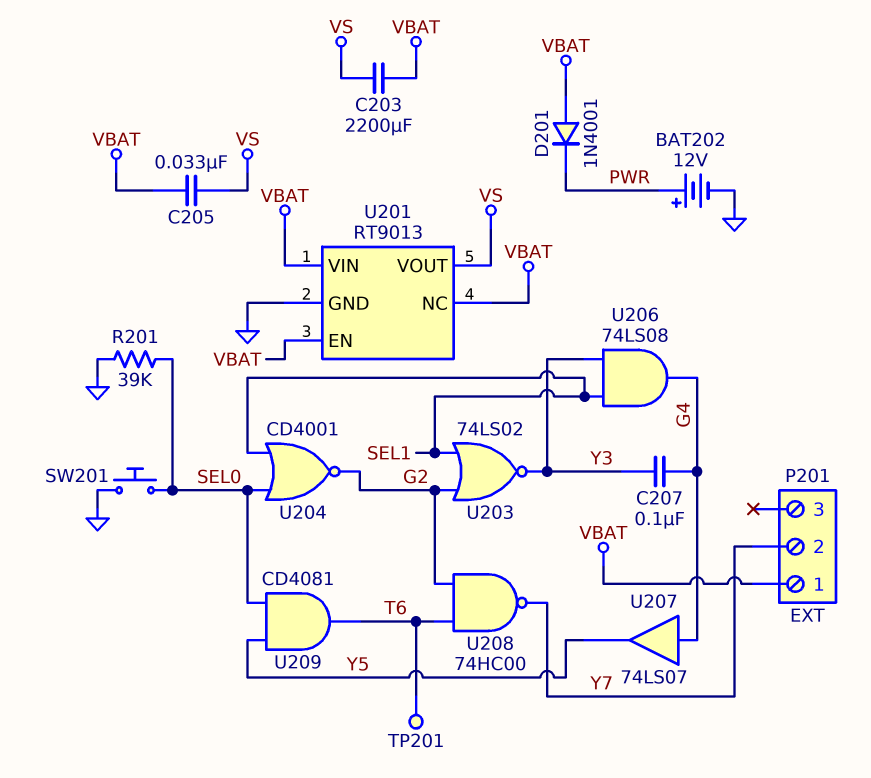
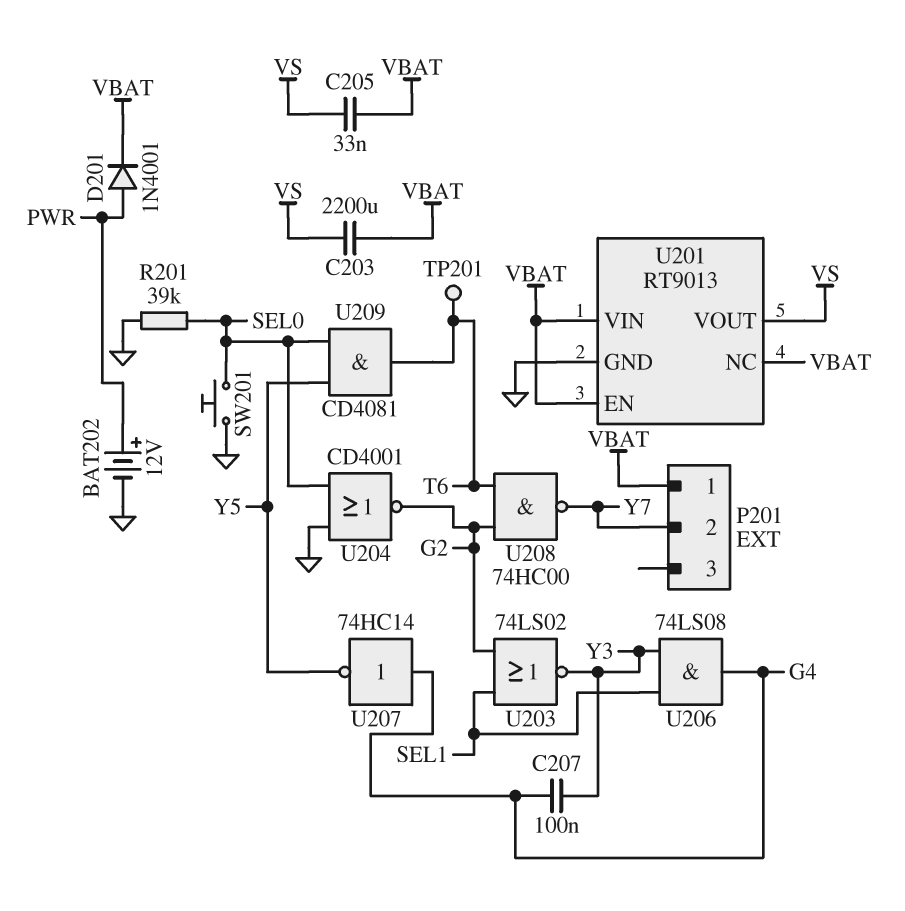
D201: diode 1N4001 (A VBAT, K PWR) -> diode 1N4001 (A PWR, K VBAT)
U204: NOR CD4001 (in SEL0, in SEL1, out G2) -> NOR CD4001 (in GND, in SEL0, out G2)
U207: buffer 74LS07 (in G4, out Y5) -> NOT 74HC14 (in G4, out Y5)

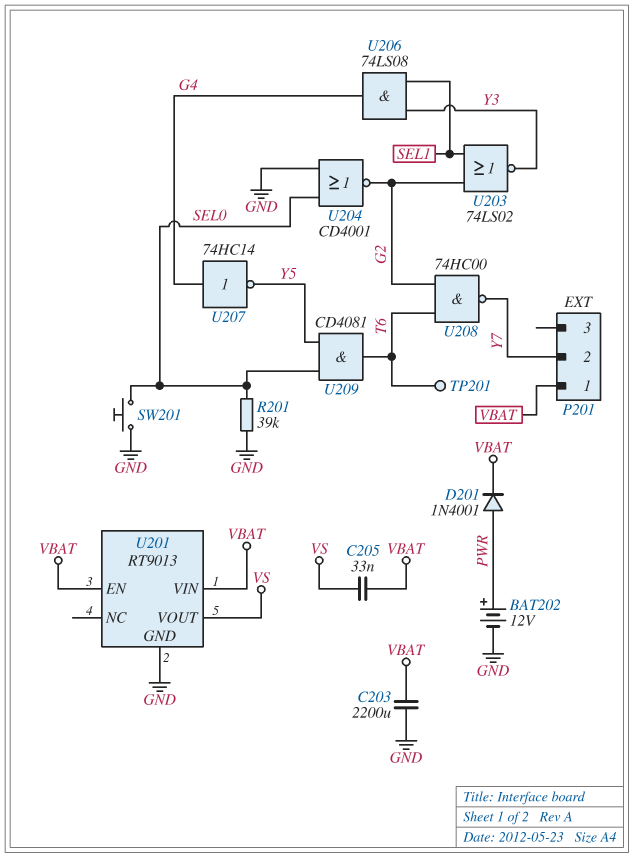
C203: 2200uF (VBAT, VS) -> 2200uF (GND, VBAT)
C207: 100nF (G4, Y3) -> none
U201 pin NC: VBAT -> none

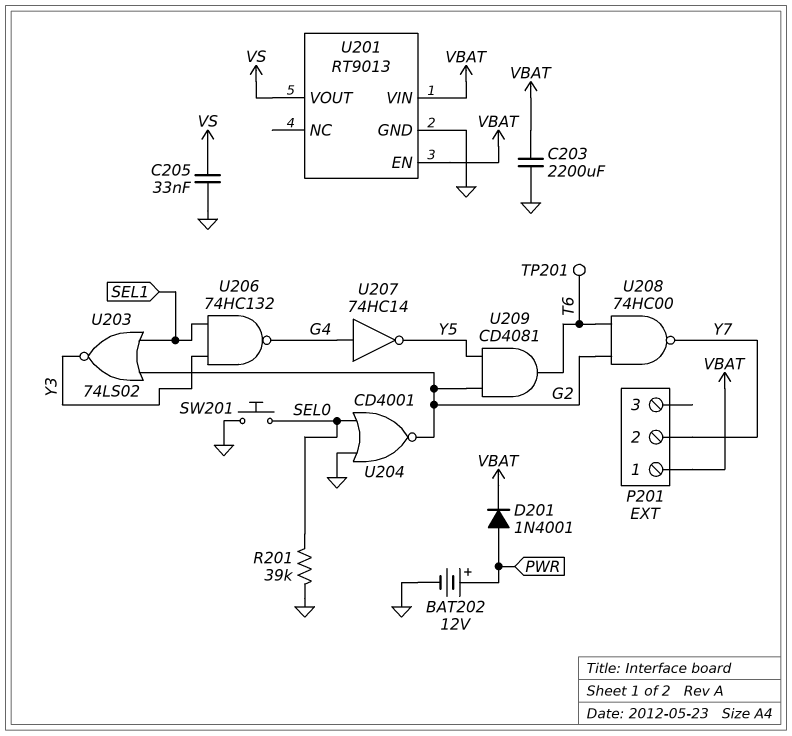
C205: 33nF (VBAT, VS) -> 33nF (GND, VS)
U206: AND 74LS08 (in SEL1, in Y3, out G4) -> NAND 74HC132 (in SEL1, in Y3, out G4)
U209: AND CD4081 (in SEL0, in Y5, out T6) -> AND CD4081 (in G2, in Y5, out T6)

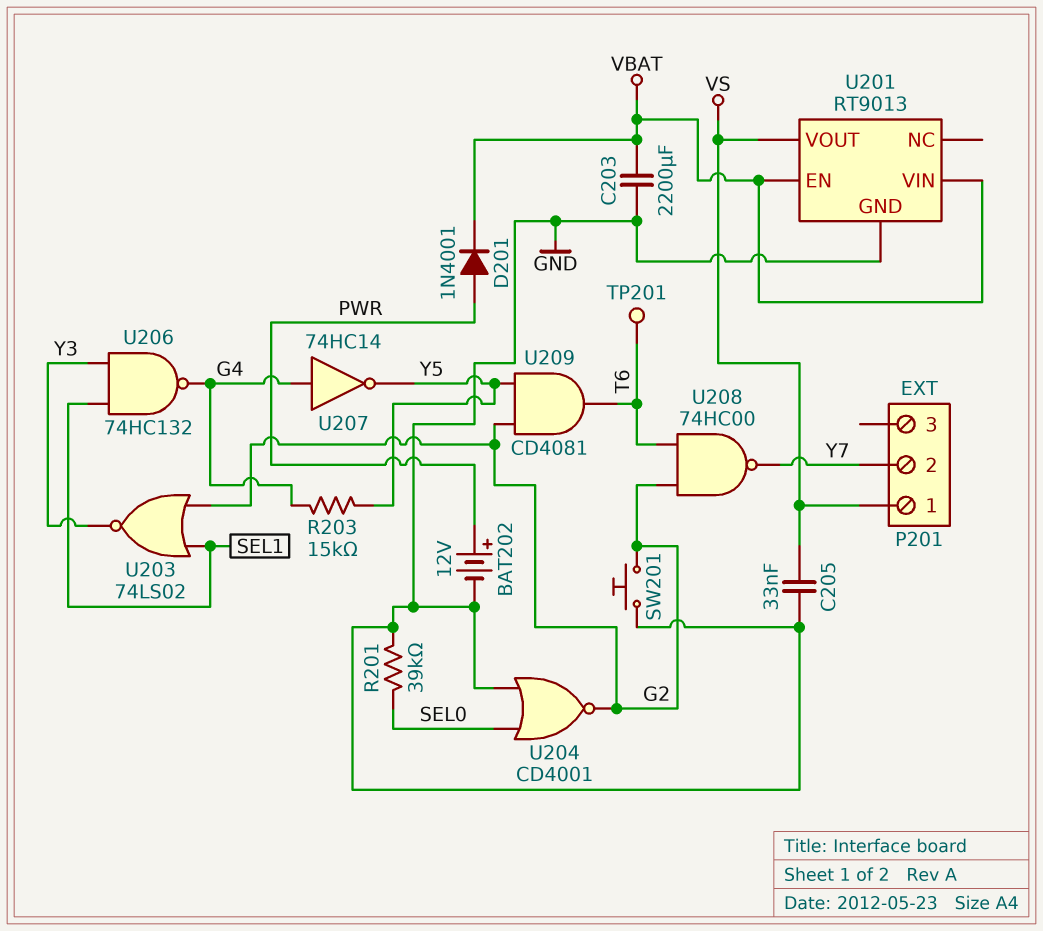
P201 pin 1: VBAT -> VS
R203: none -> 15k (G4, Y5)
SW201: button (GND, SEL0) -> button (G2, GND)

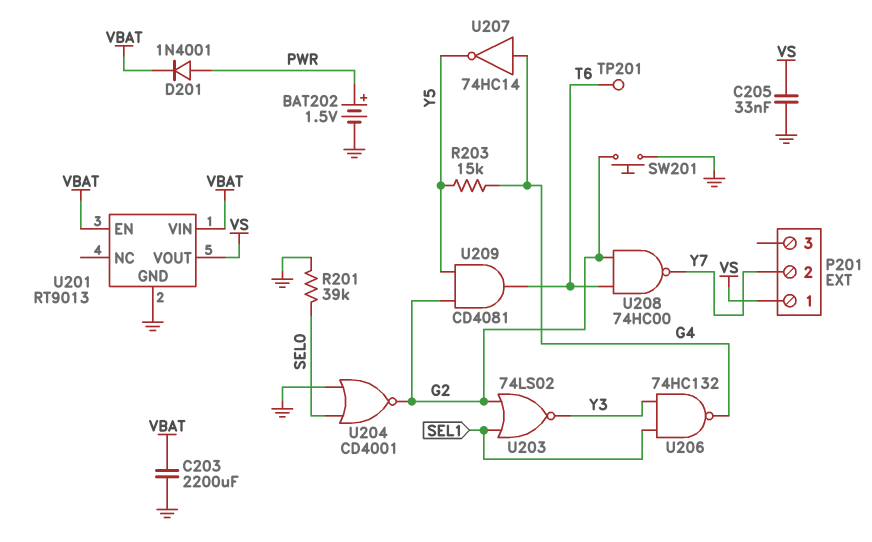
BAT202: 12V (plus PWR, minus GND) -> 1.5V (plus PWR, minus GND)

